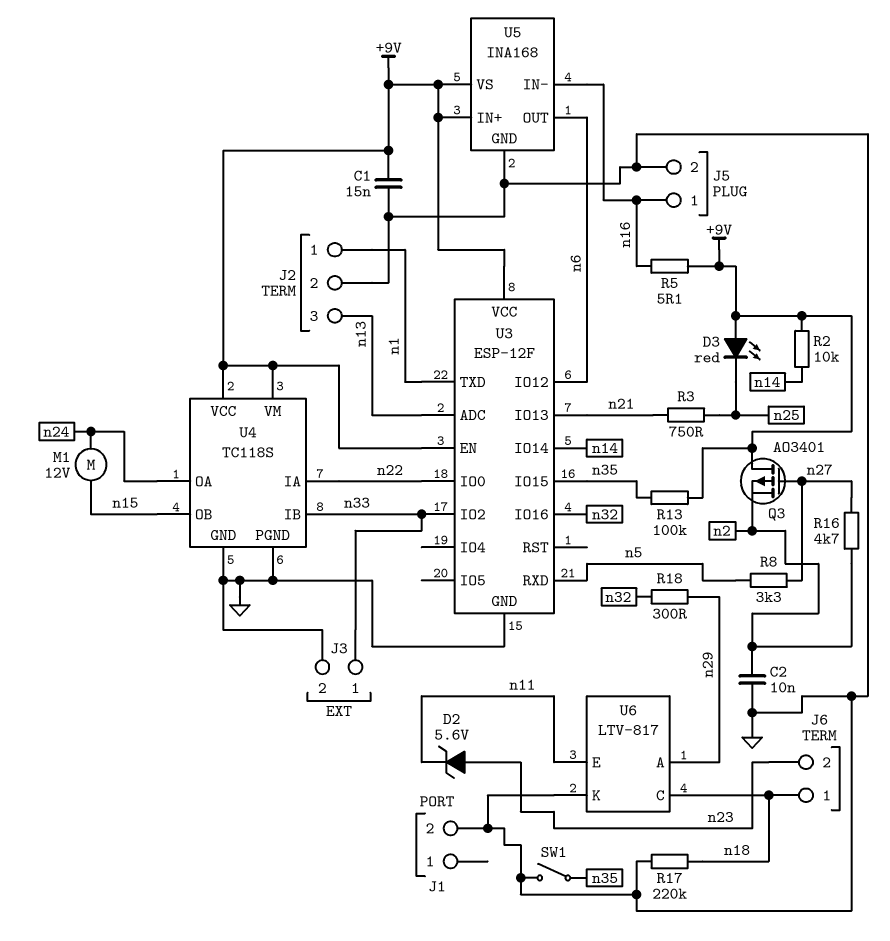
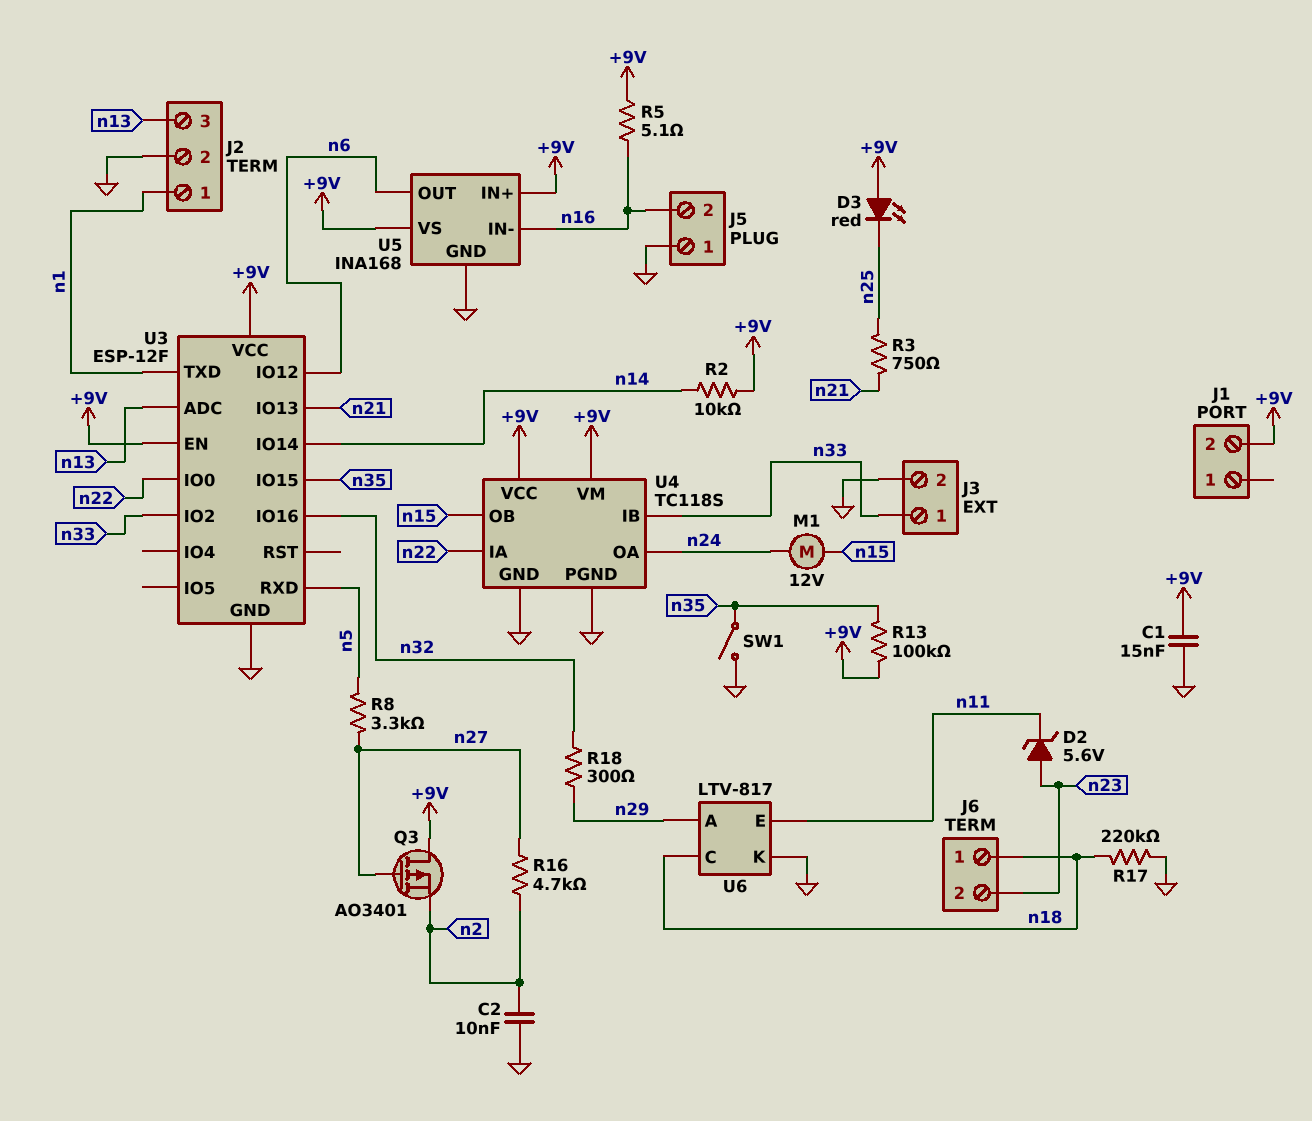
J1 pin 2: GND -> +9V
J5 pin 1: n16 -> GND
J5 pin 2: GND -> n16

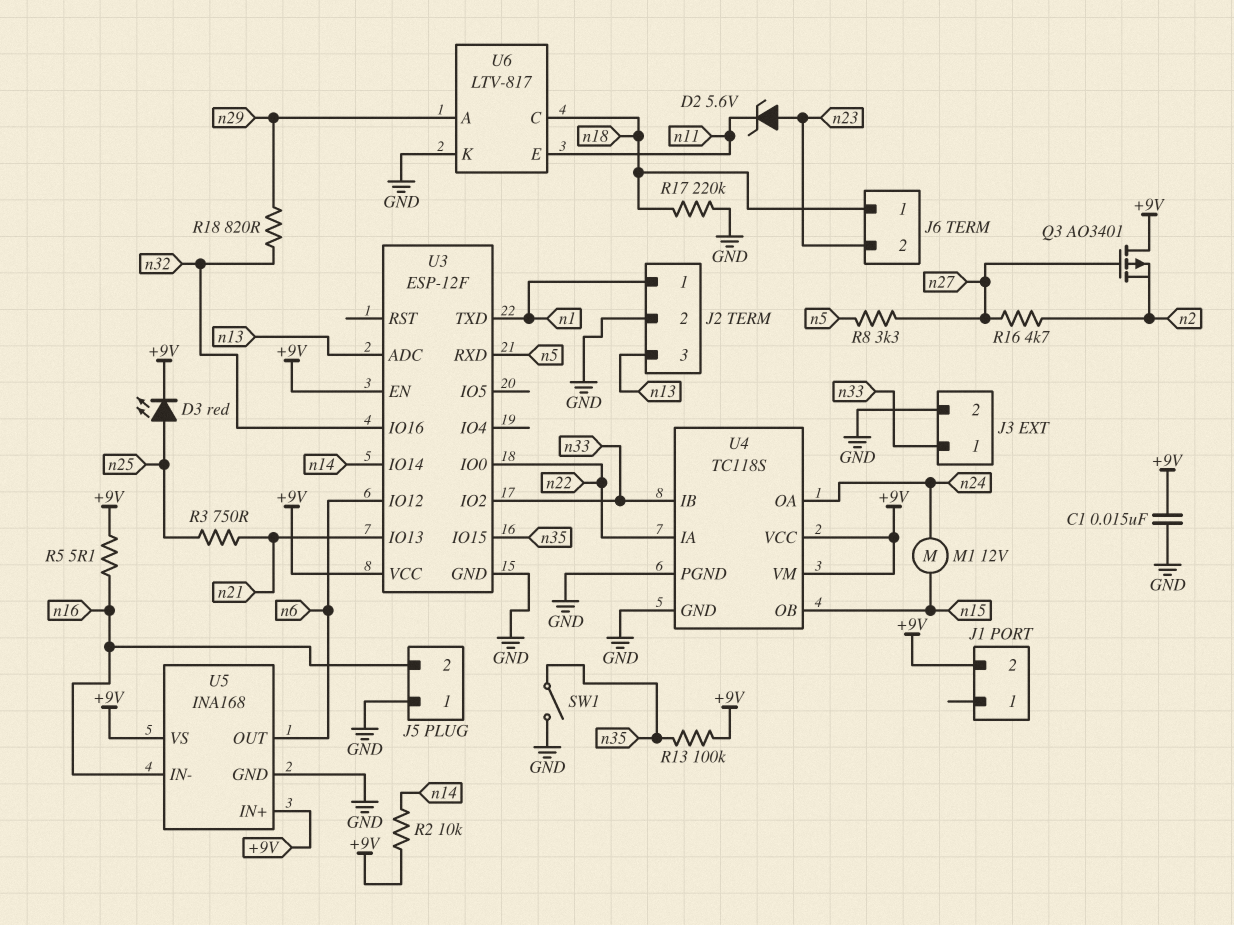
C2: 10nF (GND, n2) -> none
D3: LED red (A +9V, K n25) -> LED red (A n25, K +9V)
R18: 300 (n29, n32) -> 820 (n29, n32)

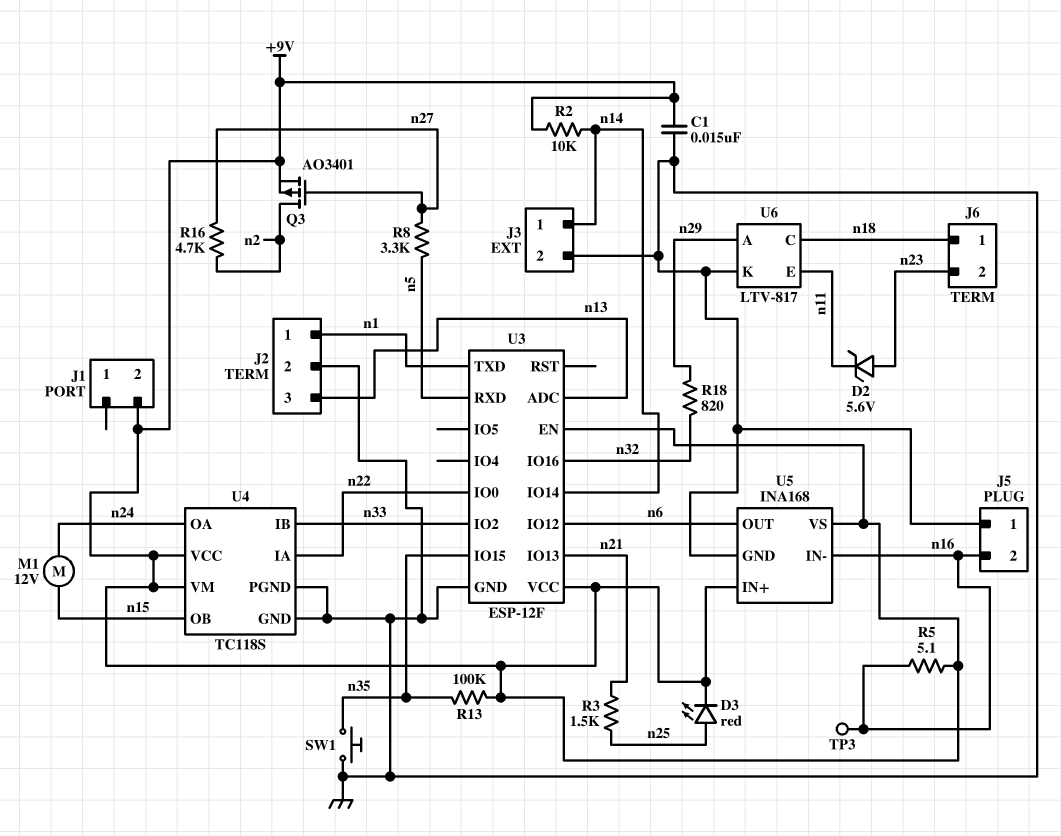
J3 pin 1: n33 -> n14
Q3: PMOS AO3401 (G n27, D +9V, S n2) -> PMOS AO3401 (G n27, D n2, S +9V)
R3: 750 (n21, n25) -> 1.5k (n21, n25)
R17: 220k (GND, n18) -> none
SW1: switch (GND, n35) -> button (GND, n35)
TP3: none -> test point (n16)

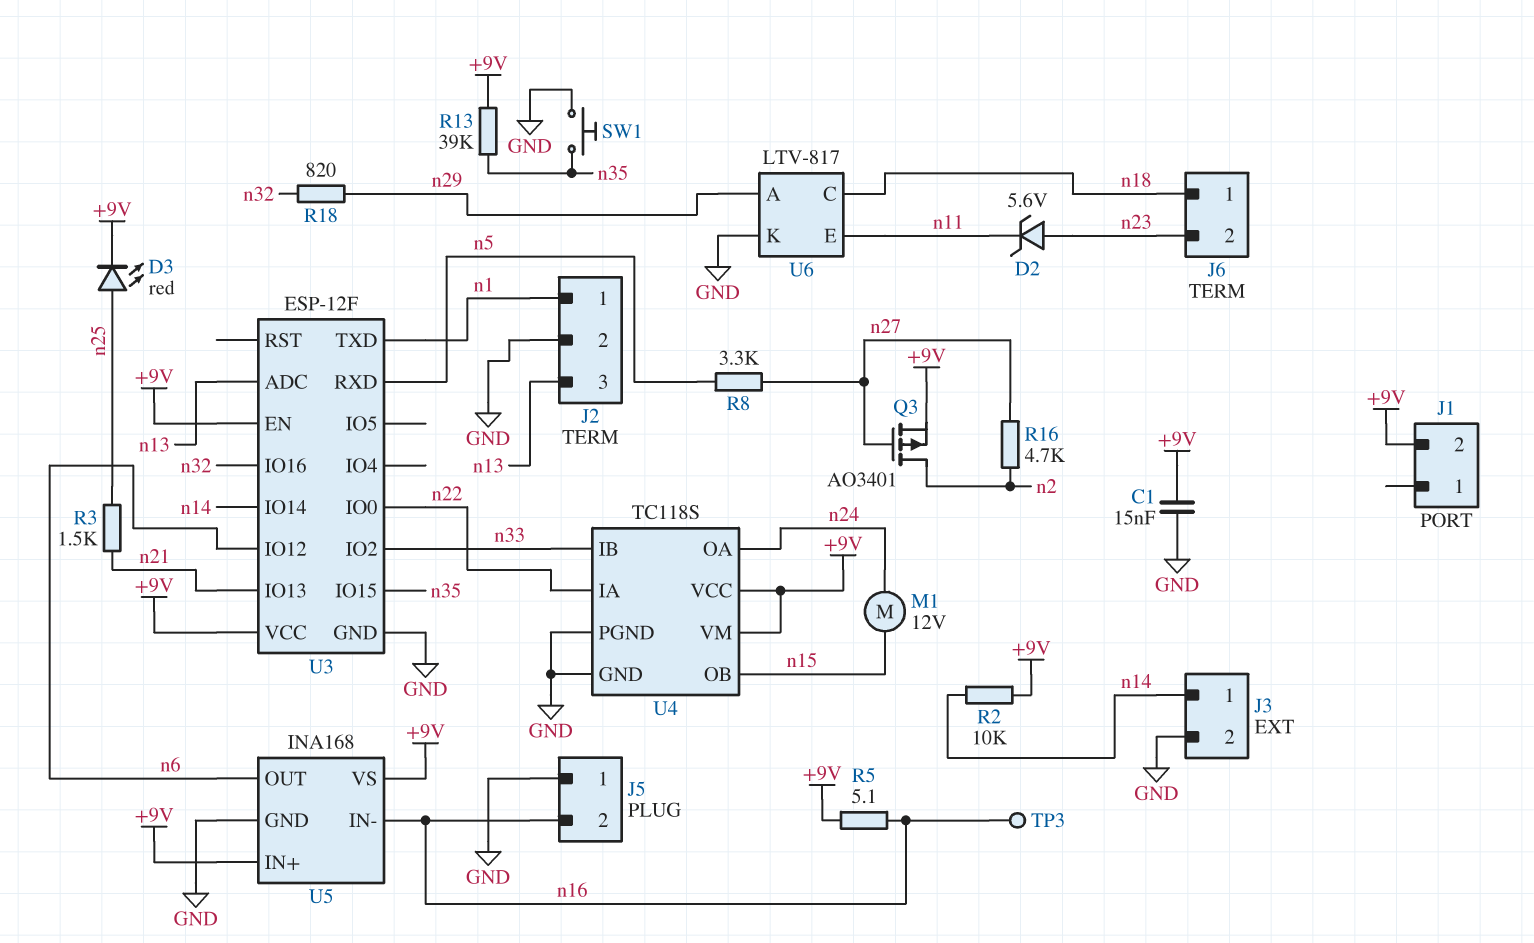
R13: 100k (+9V, n35) -> 39k (+9V, n35)

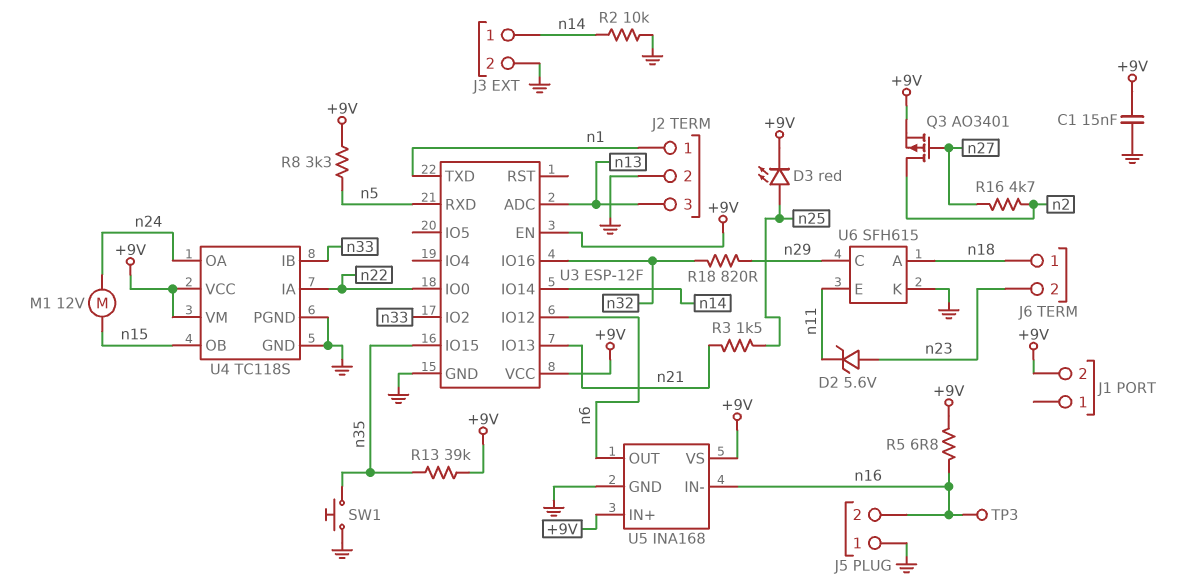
R2: 10k (+9V, n14) -> 10k (GND, n14)
R5: 5.1 (+9V, n16) -> 6.8 (+9V, n16)
R8: 3.3k (n5, n27) -> 3.3k (+9V, n5)
U6: LTV-817 -> SFH615
U6 pin A: n29 -> n18
U6 pin C: n18 -> n29

